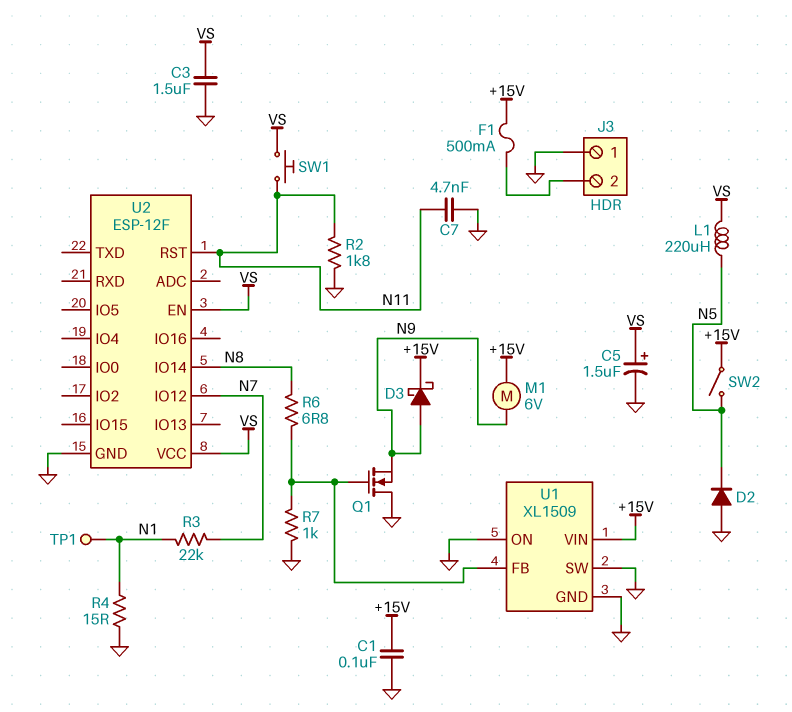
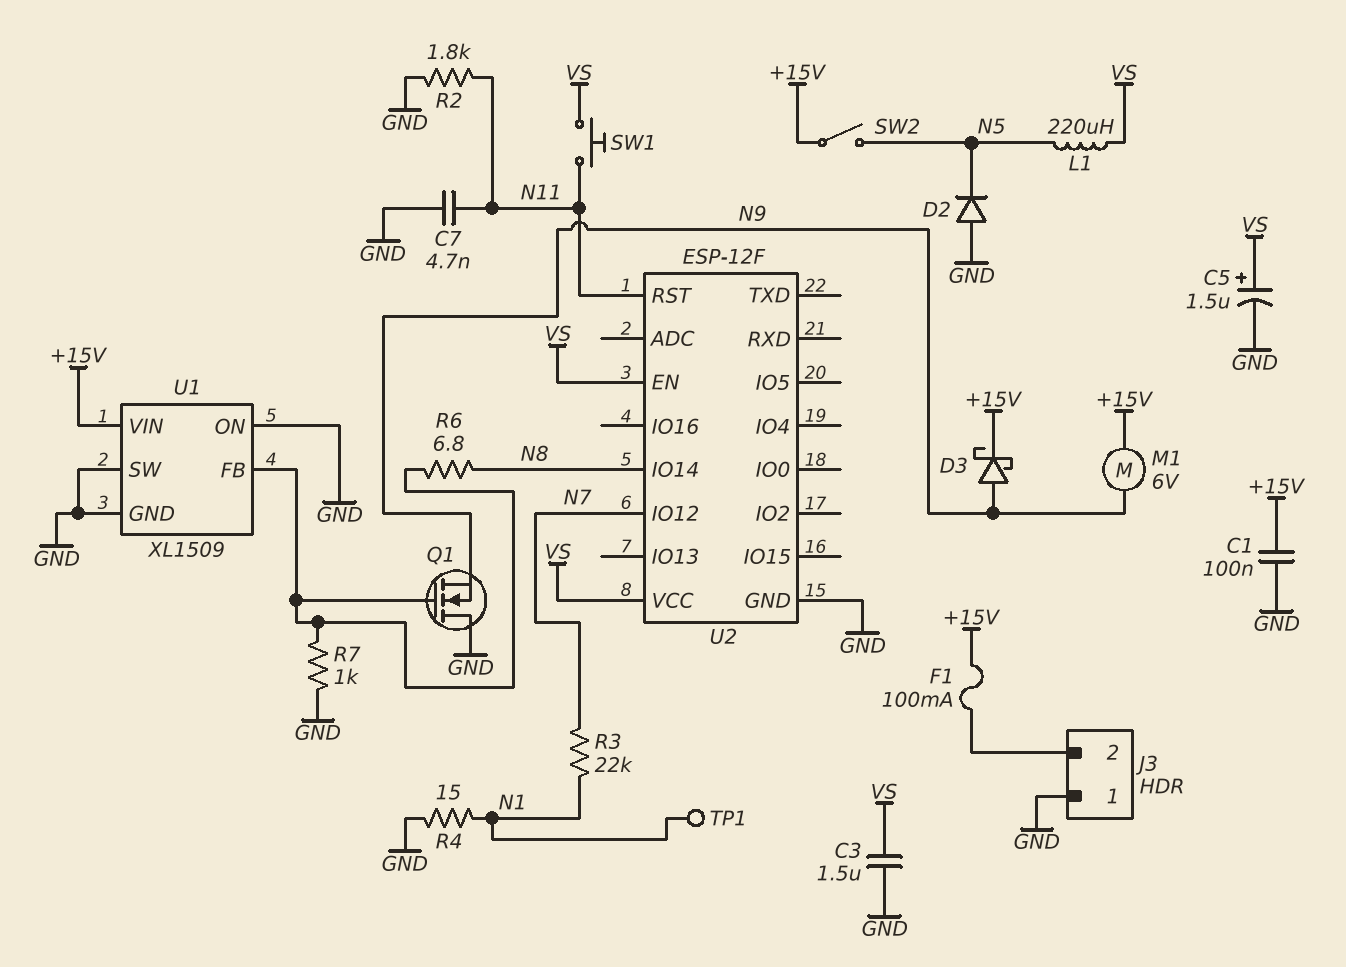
F1: 500mA (+15V, J3/2) -> 100mA (+15V, J3/2)

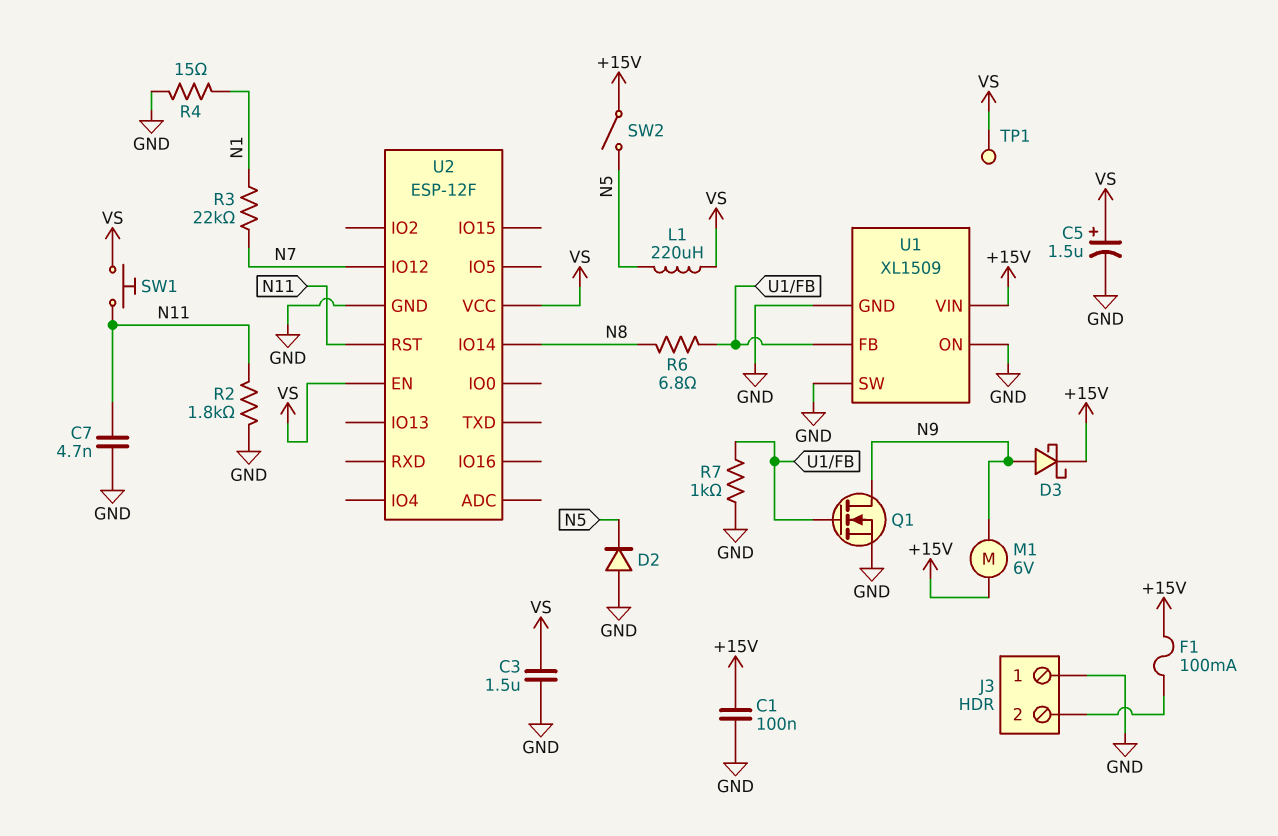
Q1: NMOS (G U1/FB, D GND, S N9) -> NMOS (G U1/FB, D N9, S GND)
TP1: test point (N1) -> test point (VS)

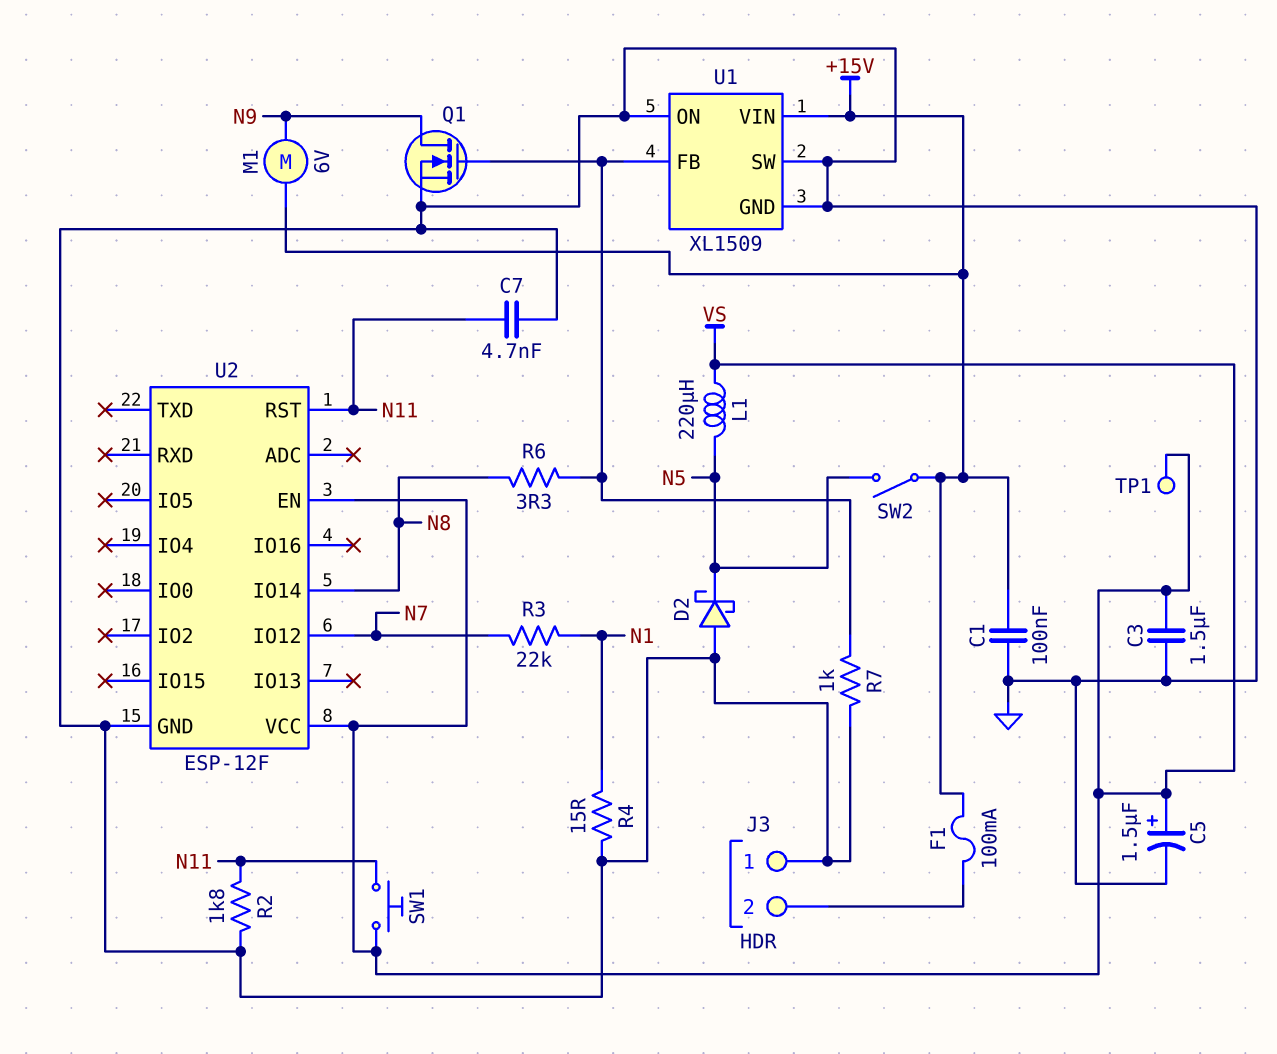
D2: diode (A GND, K N5) -> schottky (A GND, K N5)
D3: schottky (A N9, K +15V) -> none
R6: 6.8 (N8, U1/FB) -> 3.3 (N8, U1/FB)

